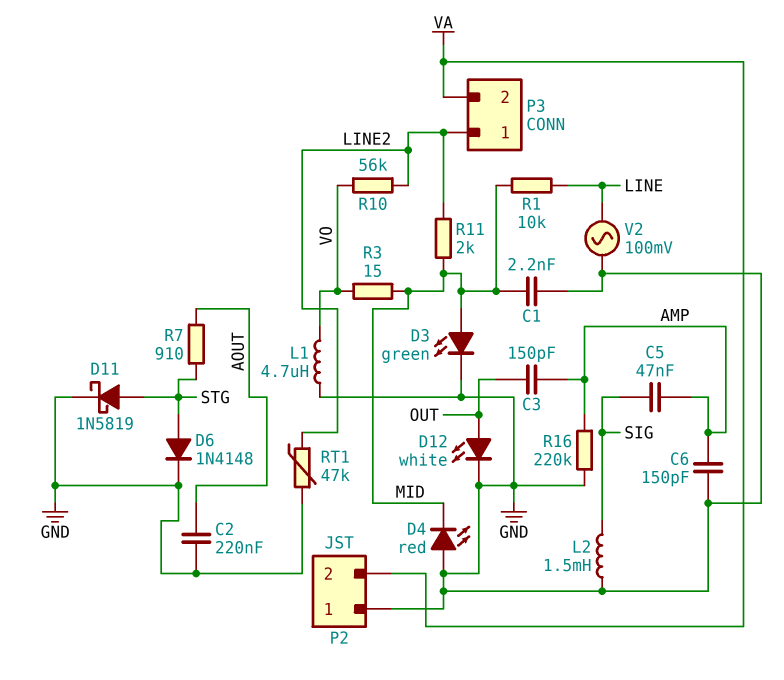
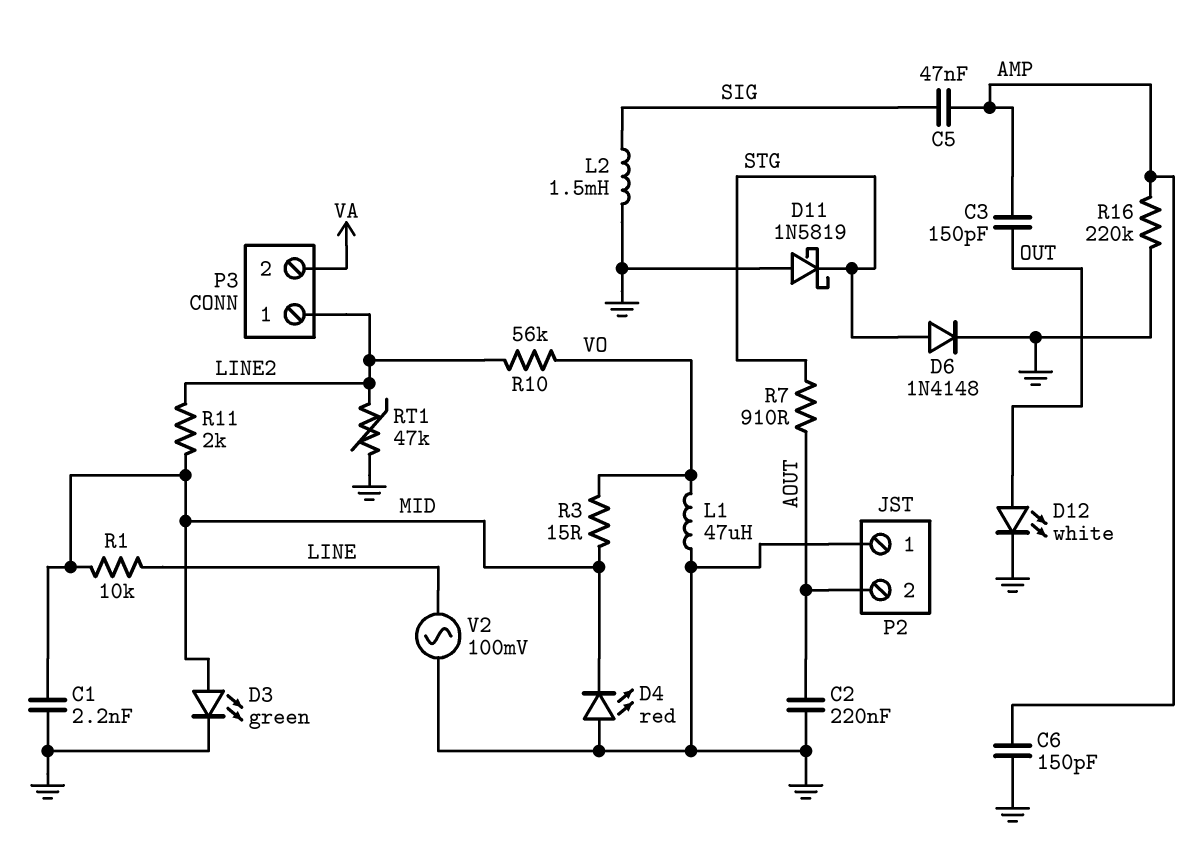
D11: schottky 1N5819 (A STG, K GND) -> schottky 1N5819 (A GND, K STG)
L1: 4.7uH (GND, VO) -> 47uH (GND, VO)
P2 pin 2: VA -> AOUT

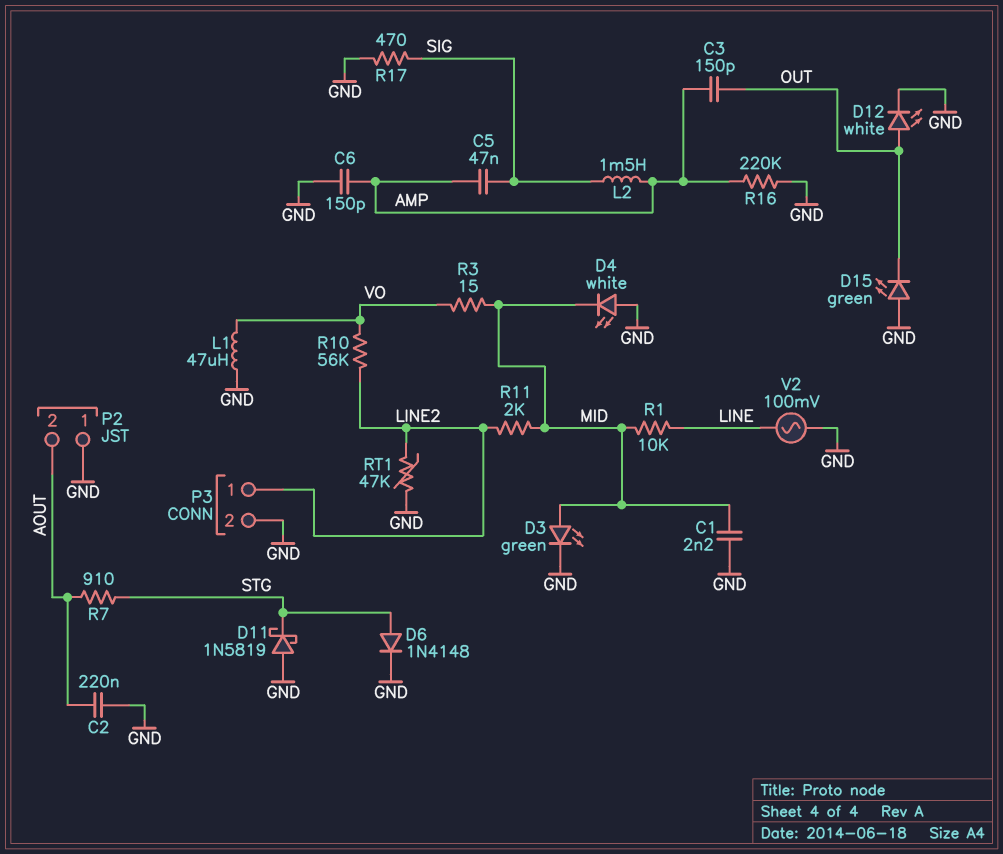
D4: LED red (A GND, K MID) -> LED white (A GND, K MID)
D15: none -> LED green (A GND, K OUT)
L2: 1.5mH (GND, SIG) -> 1.5mH (AMP, SIG)
P3 pin 2: VA -> GND
R17: none -> 470 (GND, SIG)

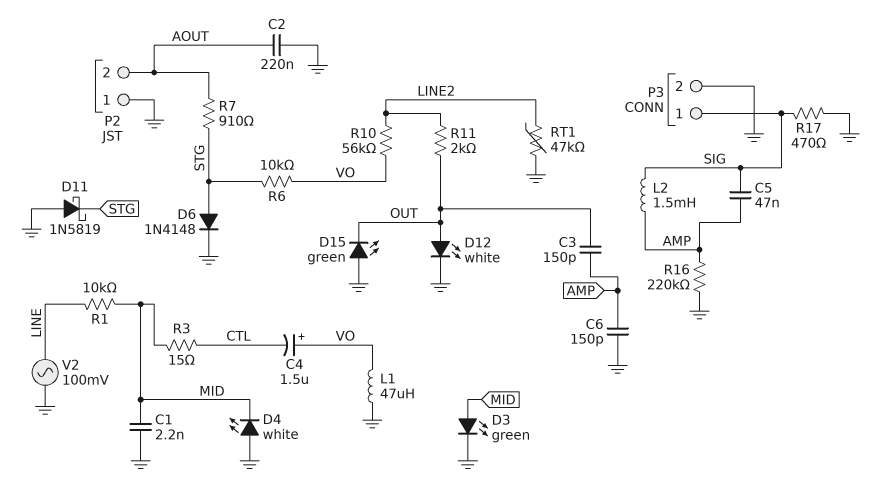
C4: none -> 1.5uF (plus VO, minus CTL)
P3 pin 1: LINE2 -> SIG
R3: 15 (MID, VO) -> 15 (CTL, MID)
R6: none -> 10k (STG, VO)
R11: 2k (LINE2, MID) -> 2k (LINE2, OUT)

